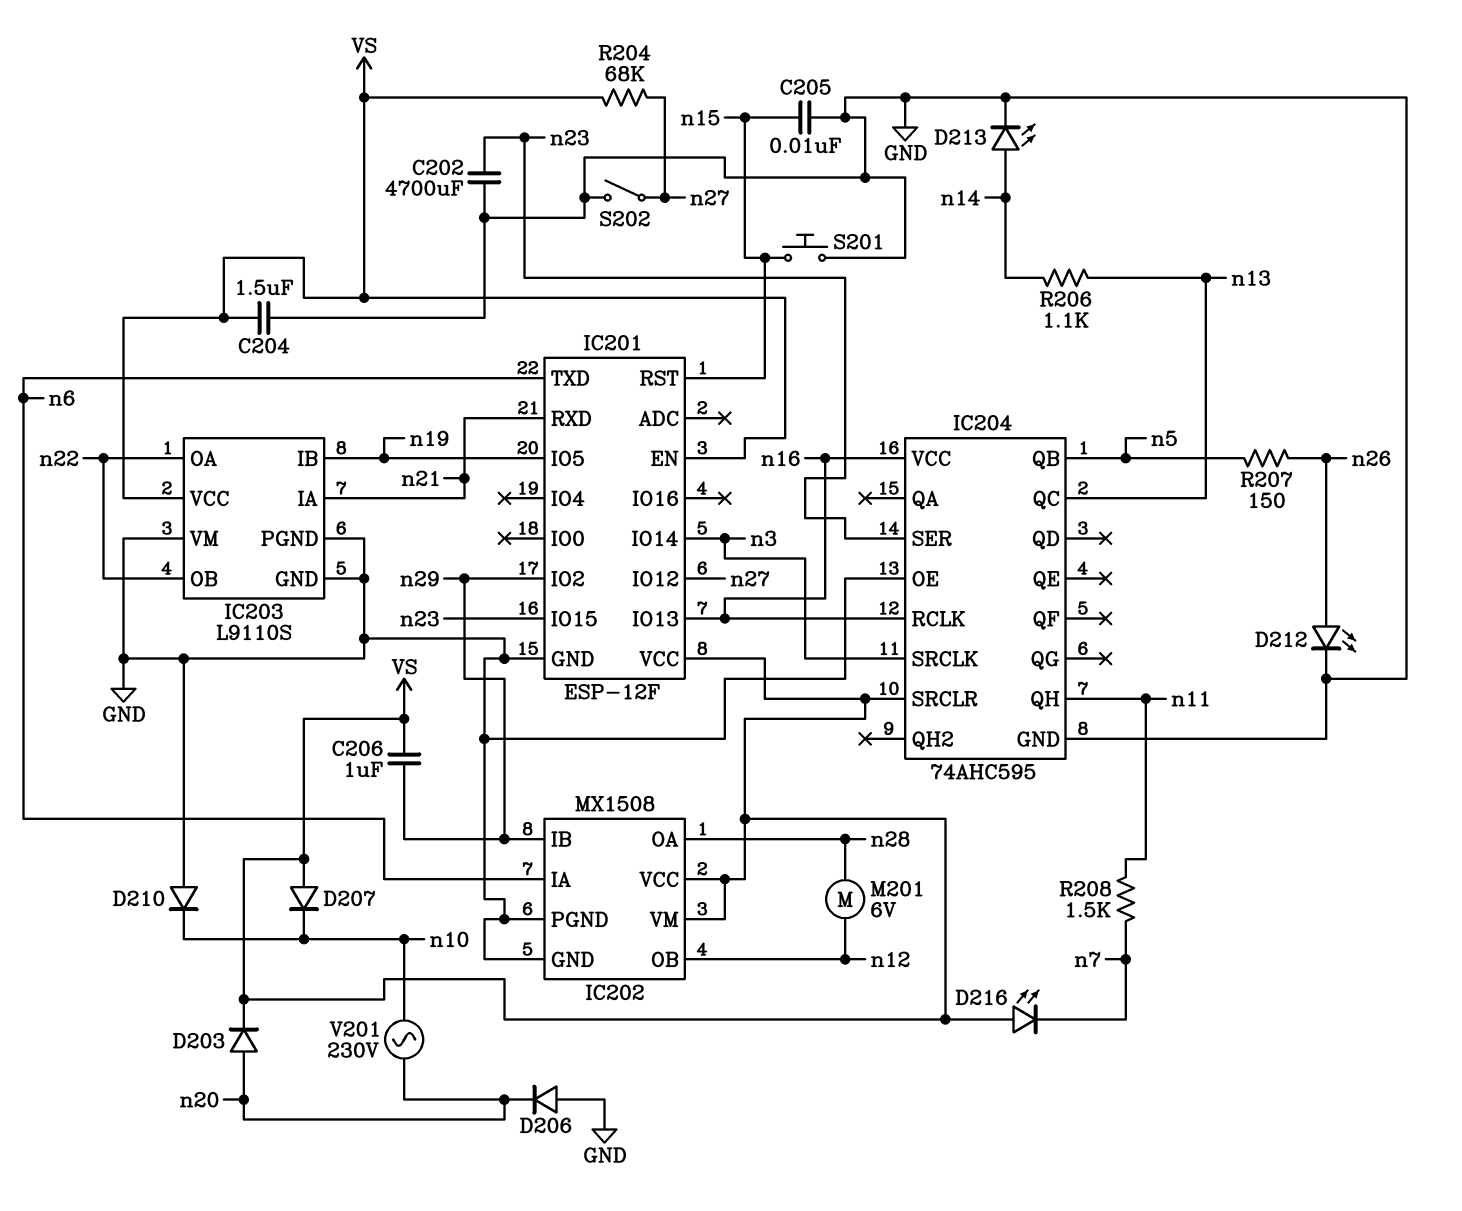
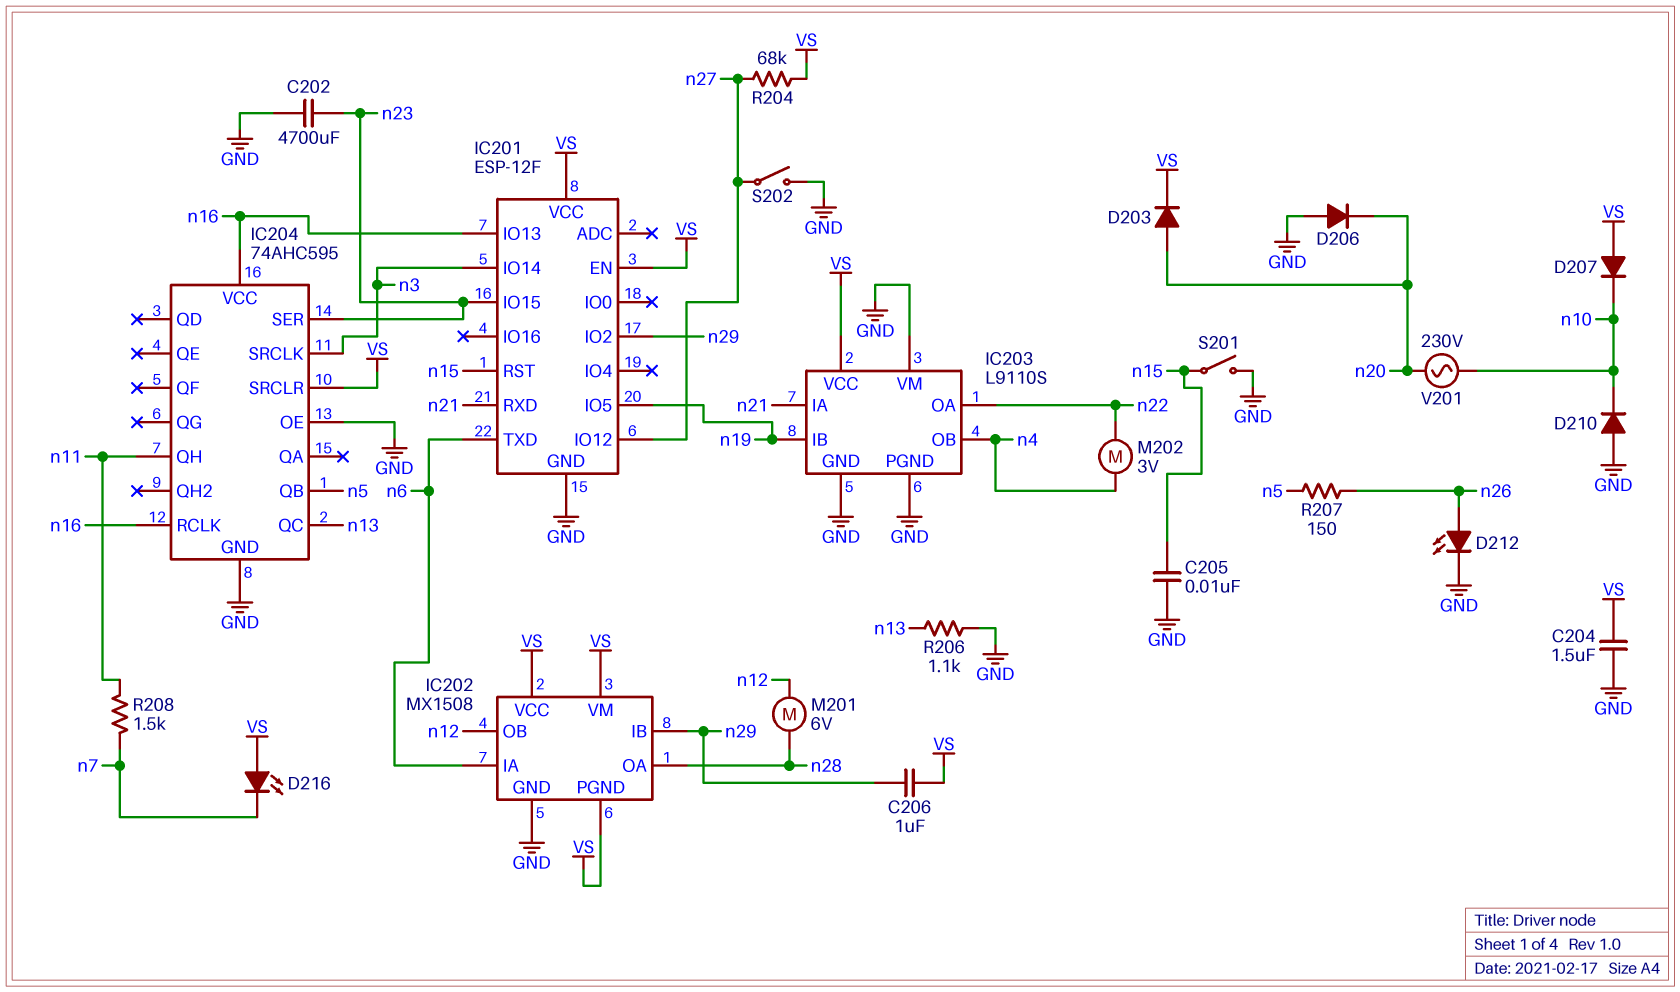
D213: LED (A n14, K GND) -> none
IC202 pin PGND: GND -> VS
IC203 pin OB: n22 -> n4
M202: none -> motor 3V (n4, n22)
R206: 1.1k (n13, n14) -> 1.1k (GND, n13)
S201: button (GND, n15) -> switch (GND, n15)

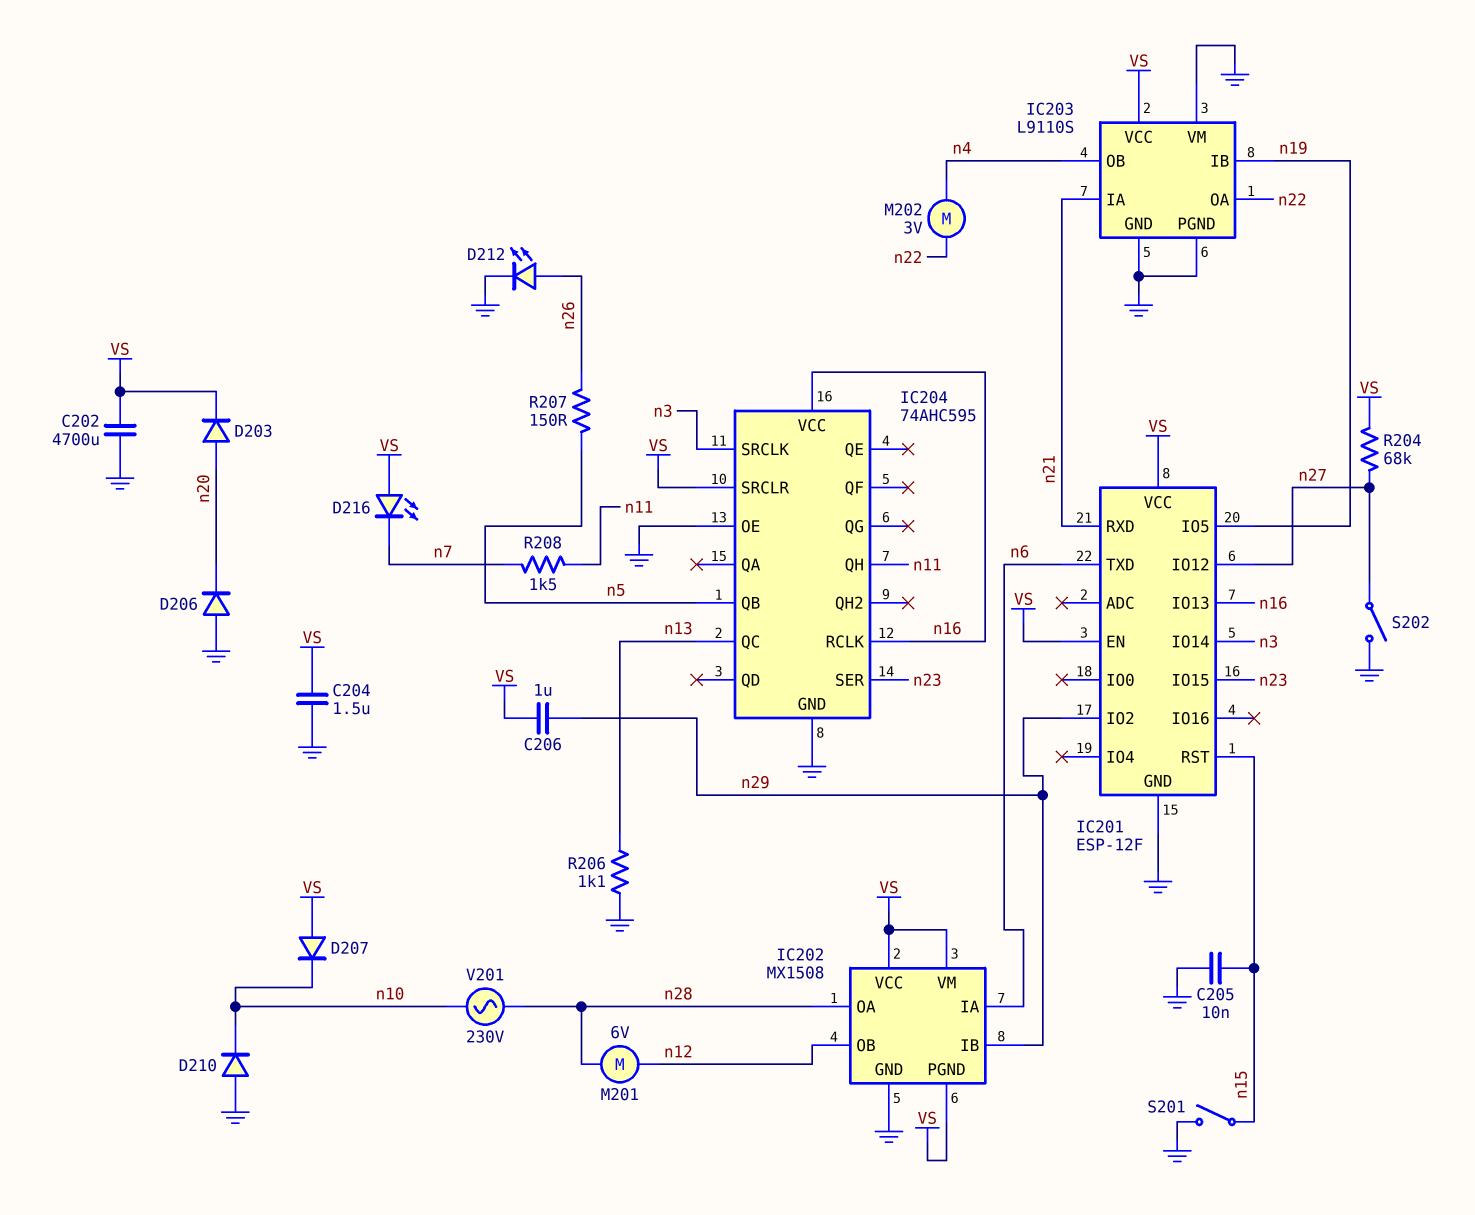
C202: 4700uF (GND, n23) -> 4700uF (GND, VS)
V201: AC 230V (n10, n20) -> AC 230V (n10, n28)

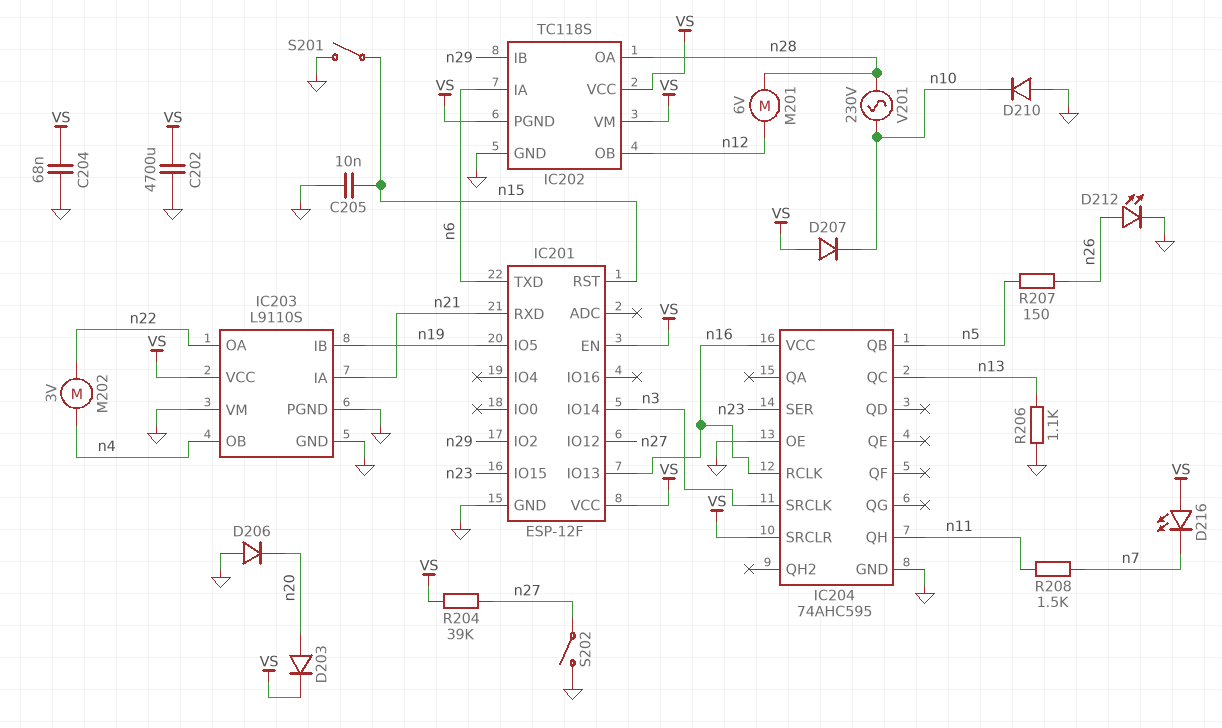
C204: 1.5uF (GND, VS) -> 68nF (GND, VS)
C206: 1uF (VS, n29) -> none
IC202: MX1508 -> TC118S
R204: 68k (VS, n27) -> 39k (VS, n27)

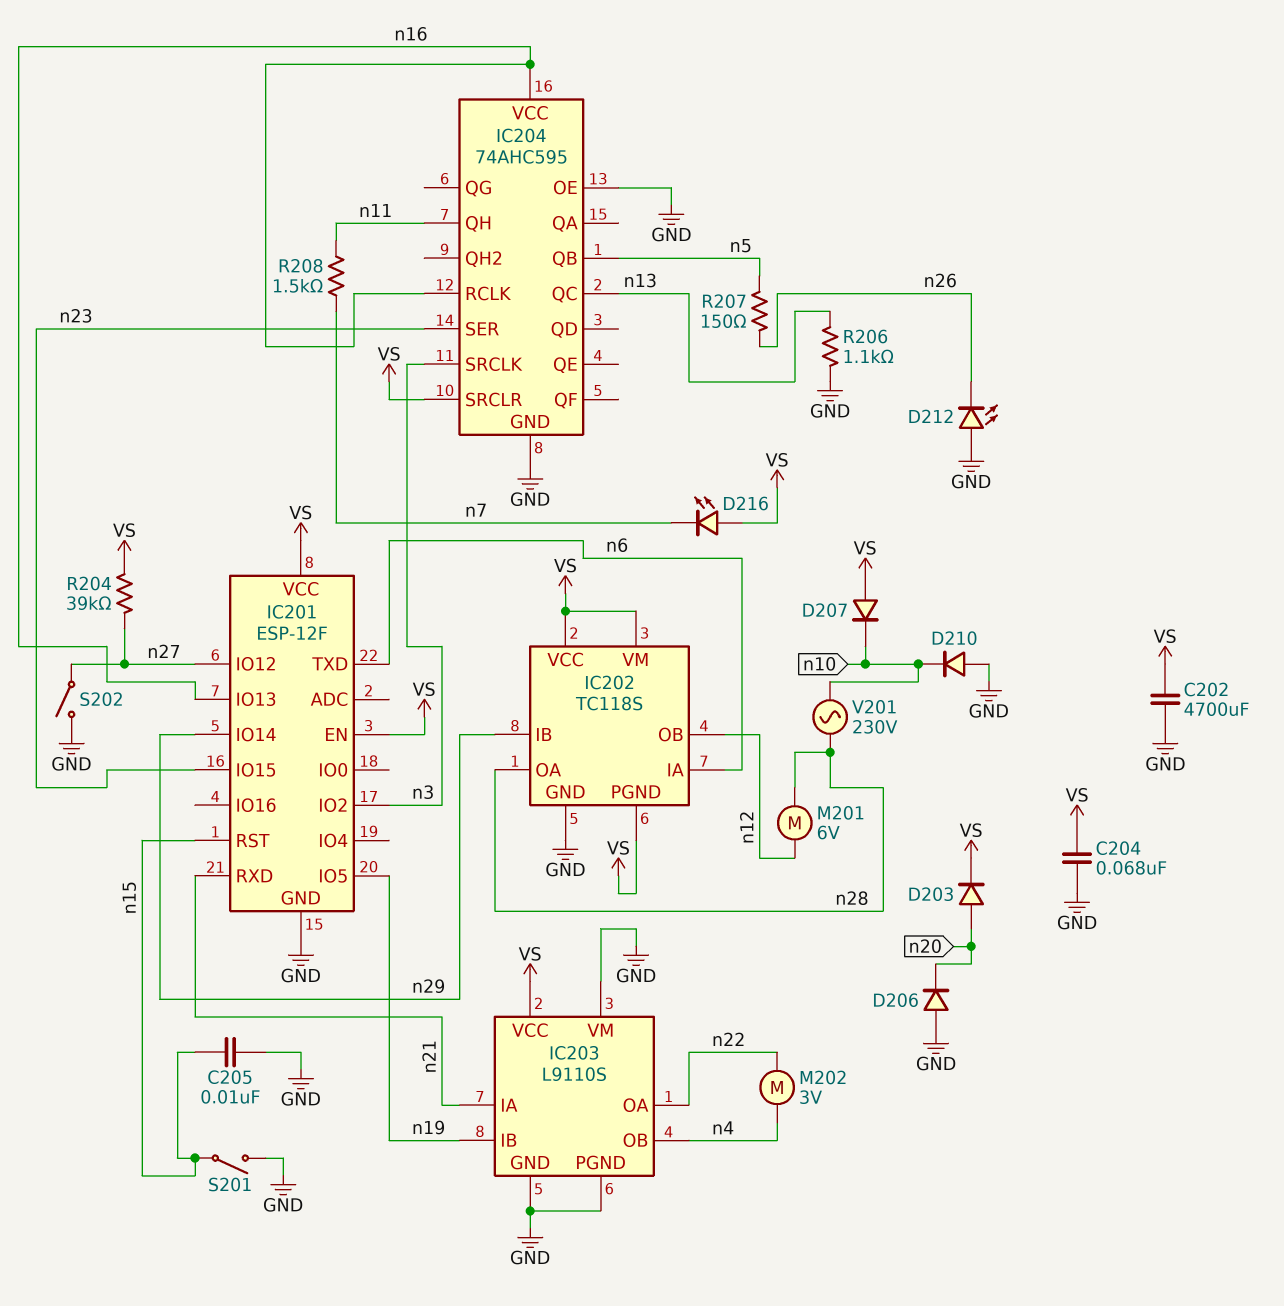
D212: LED (A n26, K GND) -> LED (A GND, K n26)
IC201 pin IO2: n29 -> n3
IC201 pin IO14: n3 -> n29

